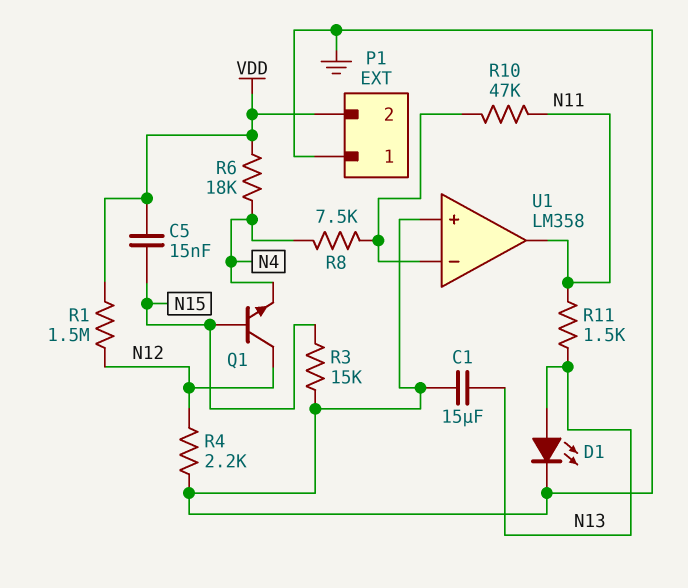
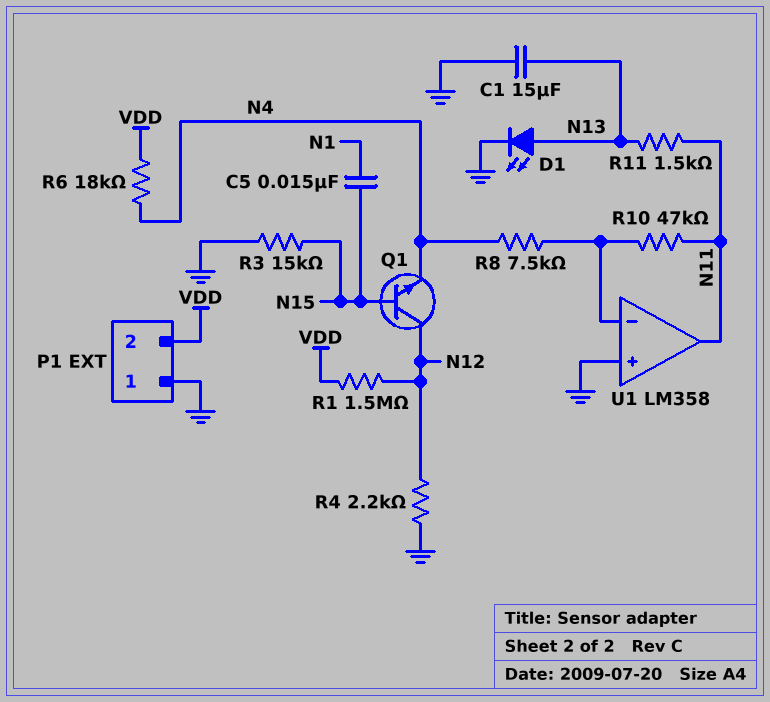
C5: 15nF (N15, VDD) -> 15nF (N1, N15)

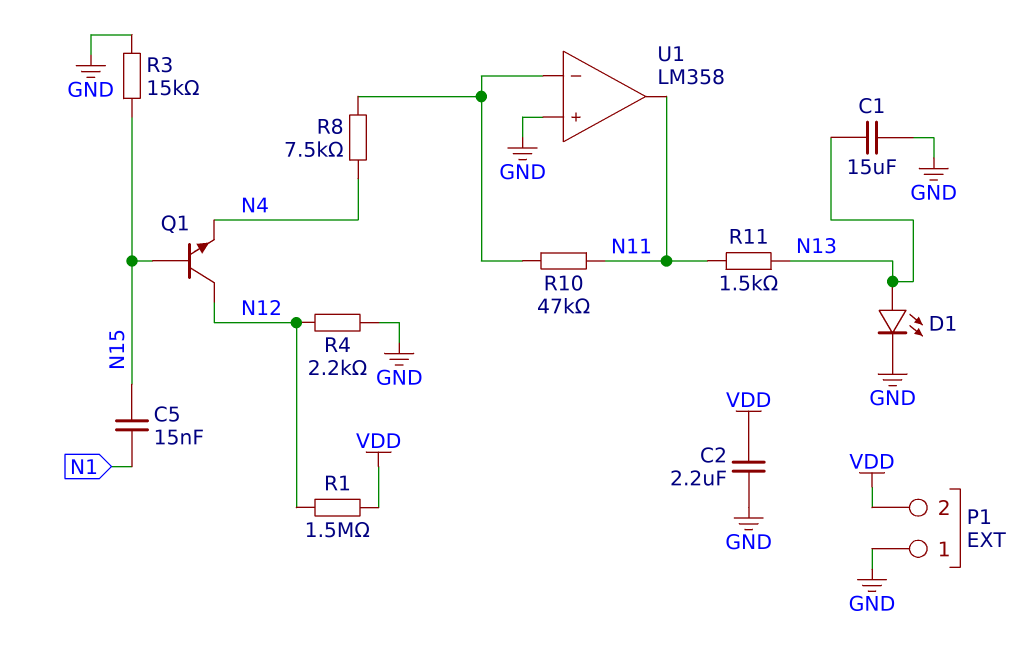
C2: none -> 2.2uF (GND, VDD)
R6: 18k (N4, VDD) -> none

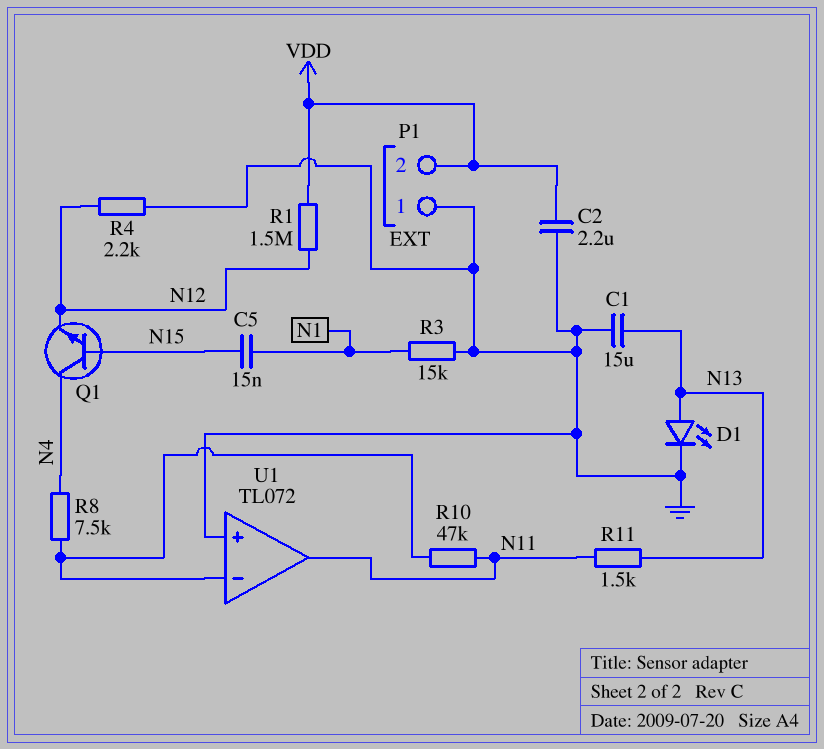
Q1: NPN (B N15, C N12, E N4) -> NPN (B N15, C N4, E N12)
R3: 15k (GND, N15) -> 15k (GND, N1)
U1: LM358 -> TL072

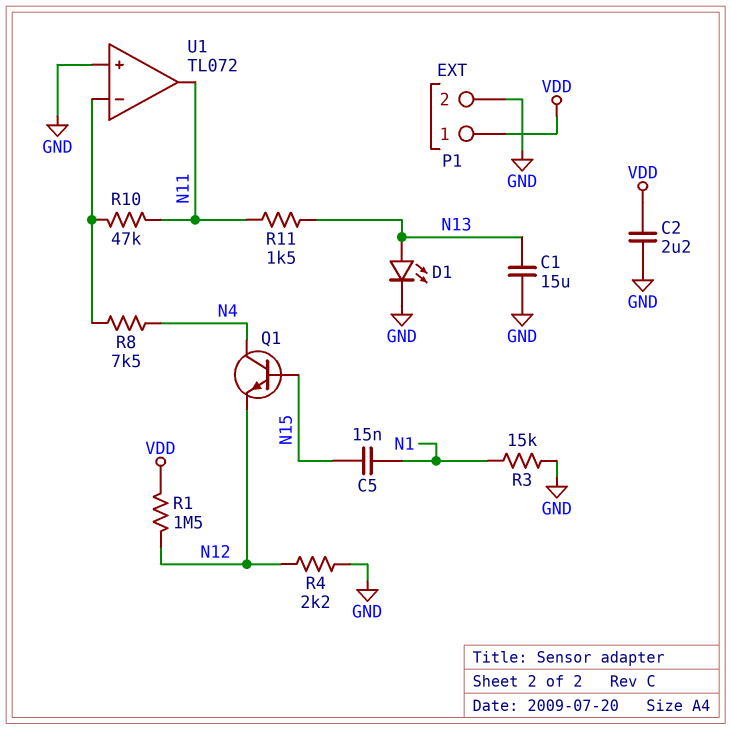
P1 pin 1: GND -> VDD
P1 pin 2: VDD -> GND

